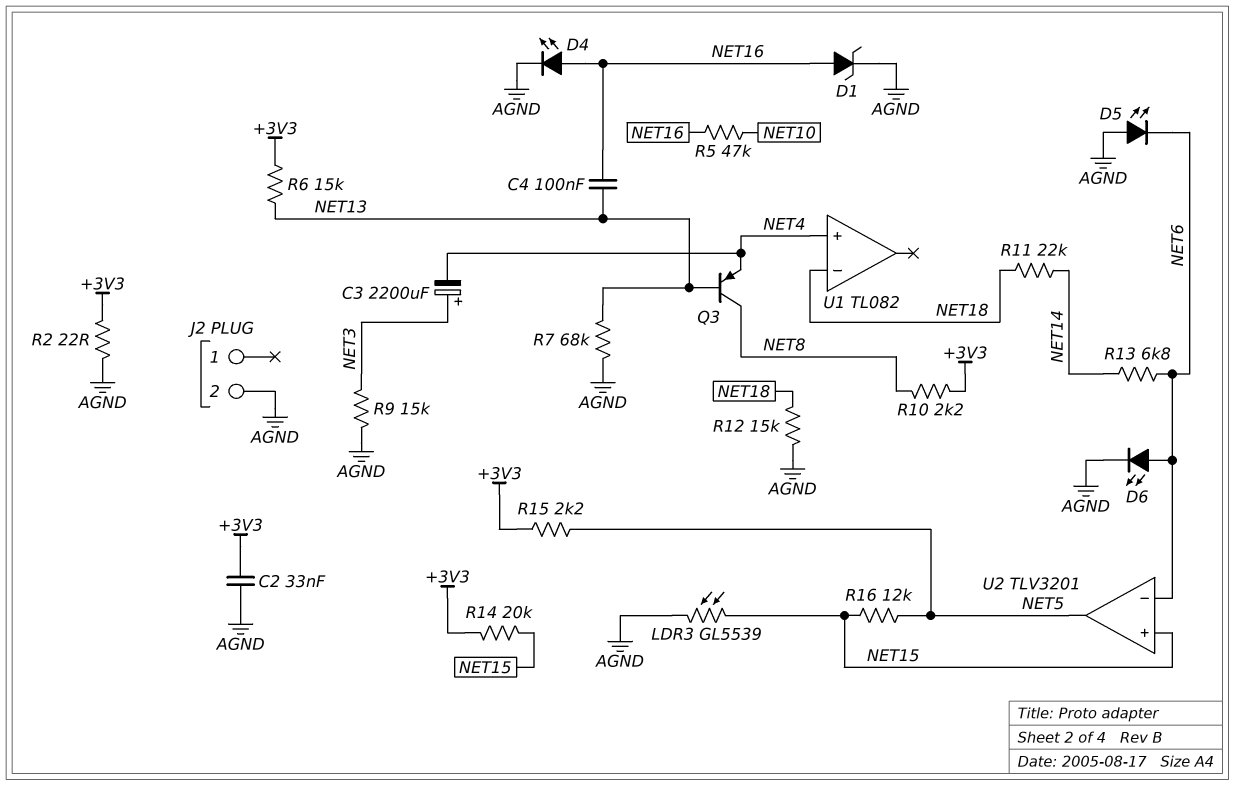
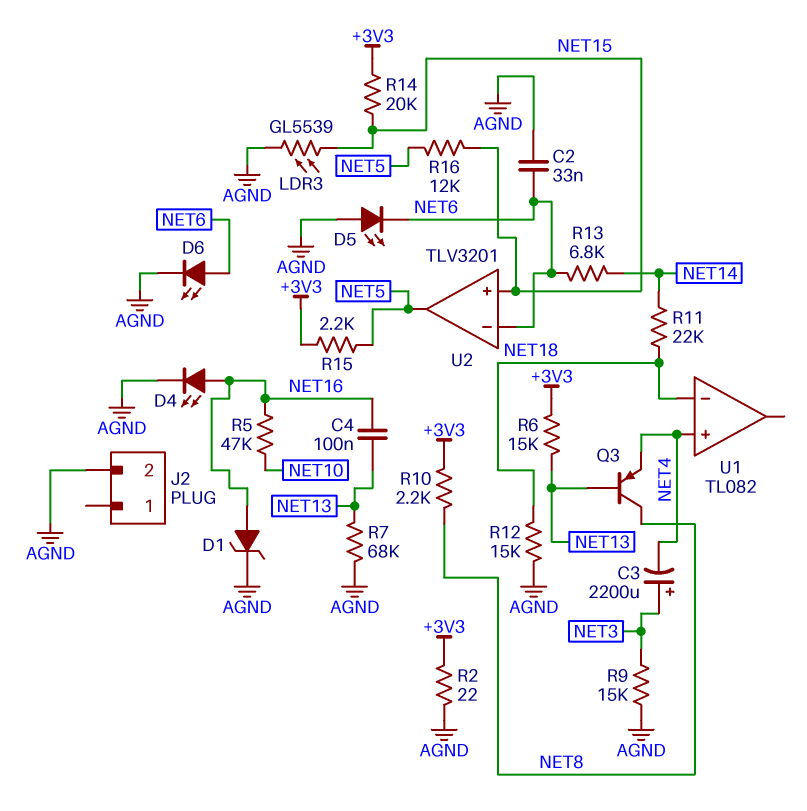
C2: 33nF (+3V3, AGND) -> 33nF (AGND, NET6)

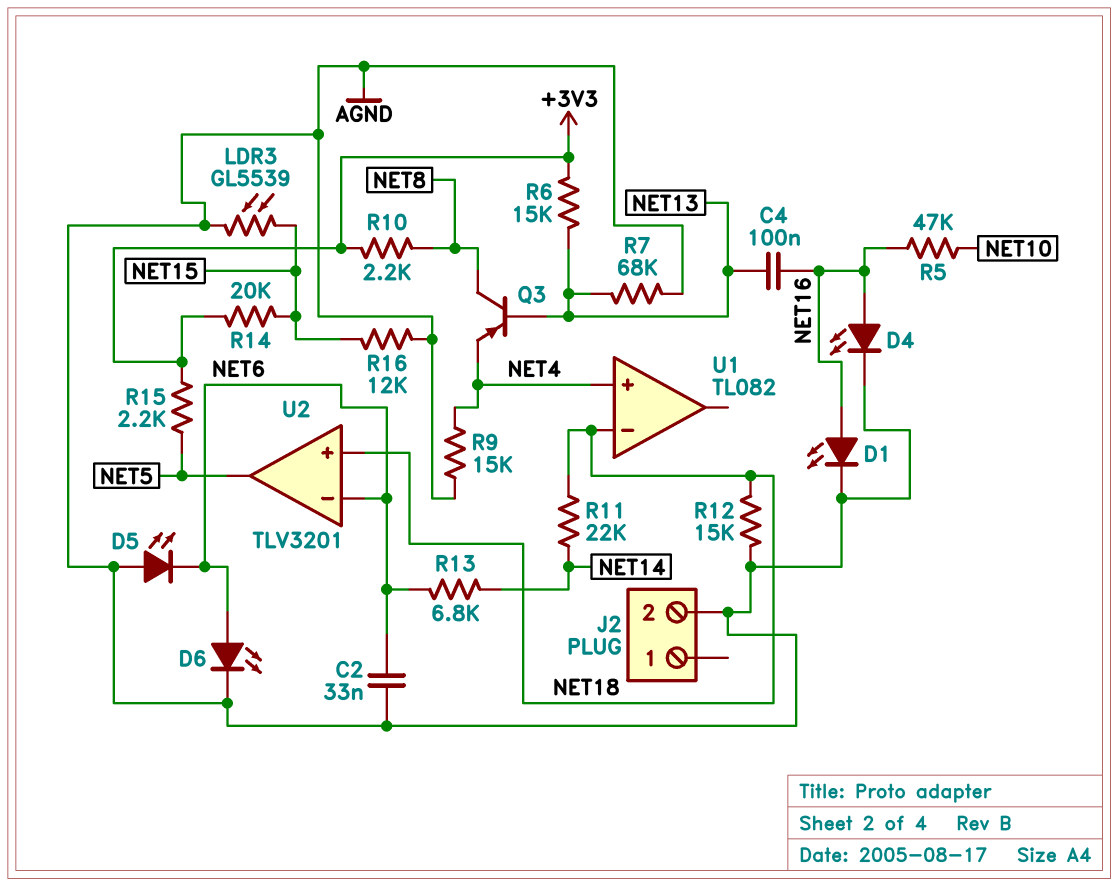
C3: 2200uF (plus NET3, minus NET4) -> none
D1: zener (A NET16, K AGND) -> LED (A NET16, K AGND)
R2: 22 (+3V3, AGND) -> none
R9: 15k (AGND, NET3) -> 15k (AGND, NET4)
R16: 12k (NET5, NET15) -> 12k (AGND, NET15)
U2 pin in+: NET15 -> NET18

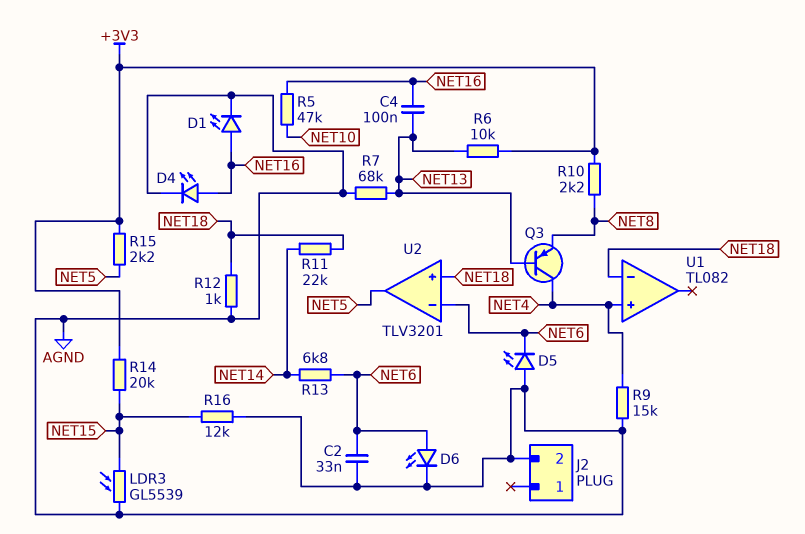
Q3: PNP (B NET13, C NET8, E NET4) -> PNP (B NET13, C NET4, E NET8)
R6: 15k (+3V3, NET13) -> 10k (+3V3, NET13)
R12: 15k (AGND, NET18) -> 1k (AGND, NET18)

